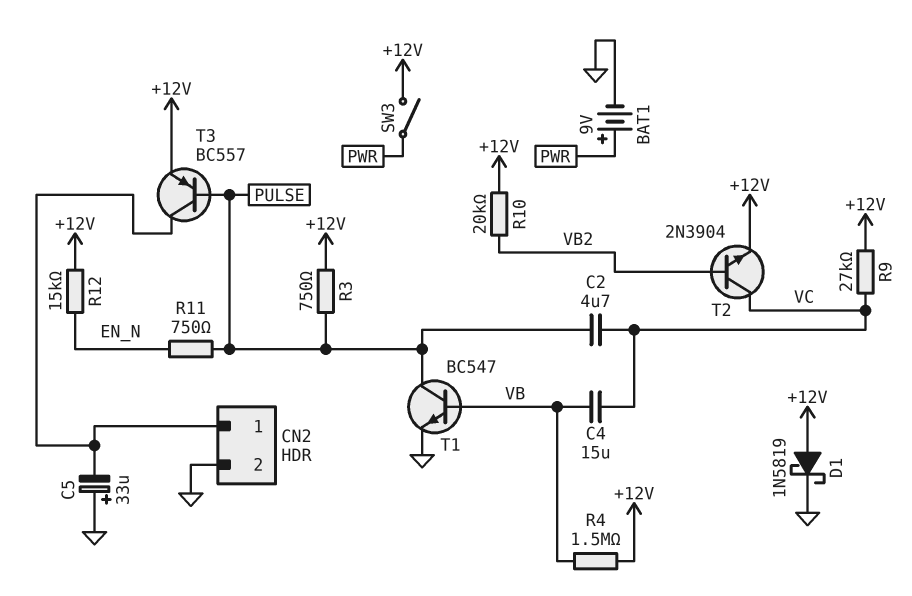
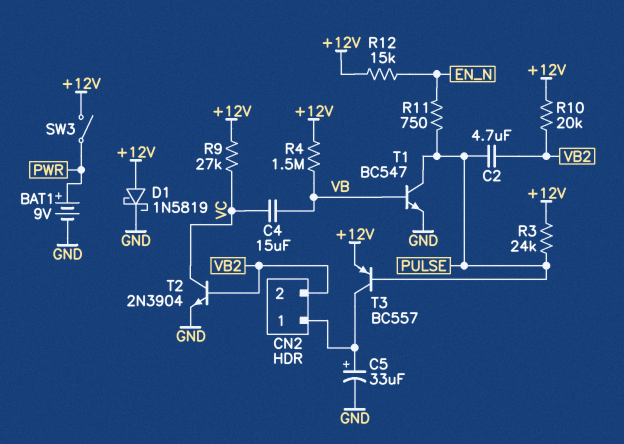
C2: 4.7uF (PULSE, VC) -> 4.7uF (PULSE, VB2)
C5: 33uF (plus GND, minus CN2/1) -> 33uF (plus CN2/1, minus GND)
CN2 pin 2: GND -> VB2
R3: 750 (+12V, PULSE) -> 24k (+12V, PULSE)
T2: NPN 2N3904 (B VB2, C VC, E +12V) -> NPN 2N3904 (B VB2, C VC, E GND)

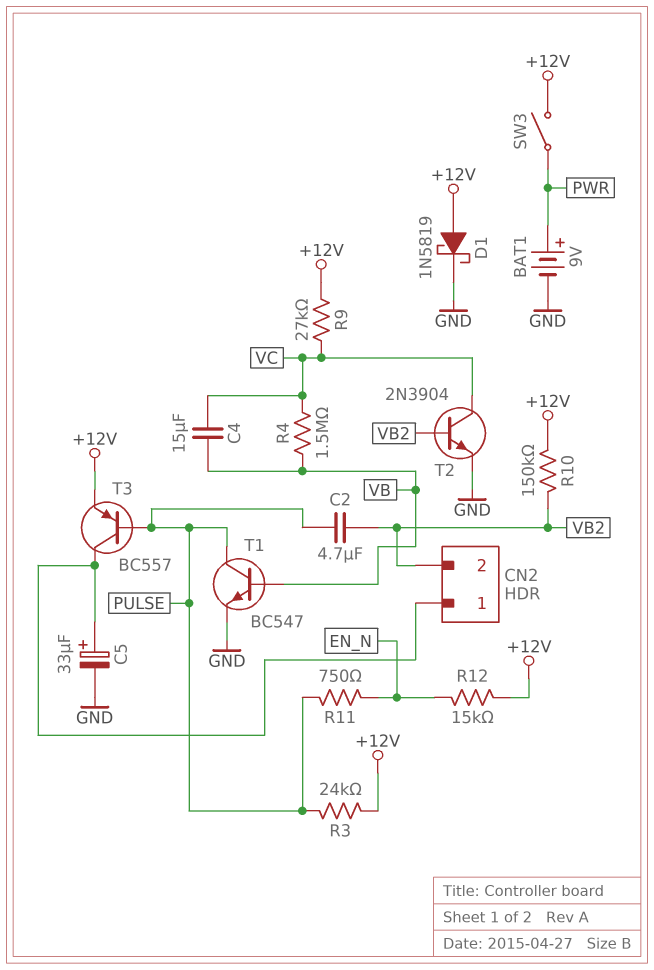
R4: 1.5M (+12V, VB) -> 1.5M (VB, VC)
R10: 20k (+12V, VB2) -> 150k (+12V, VB2)

